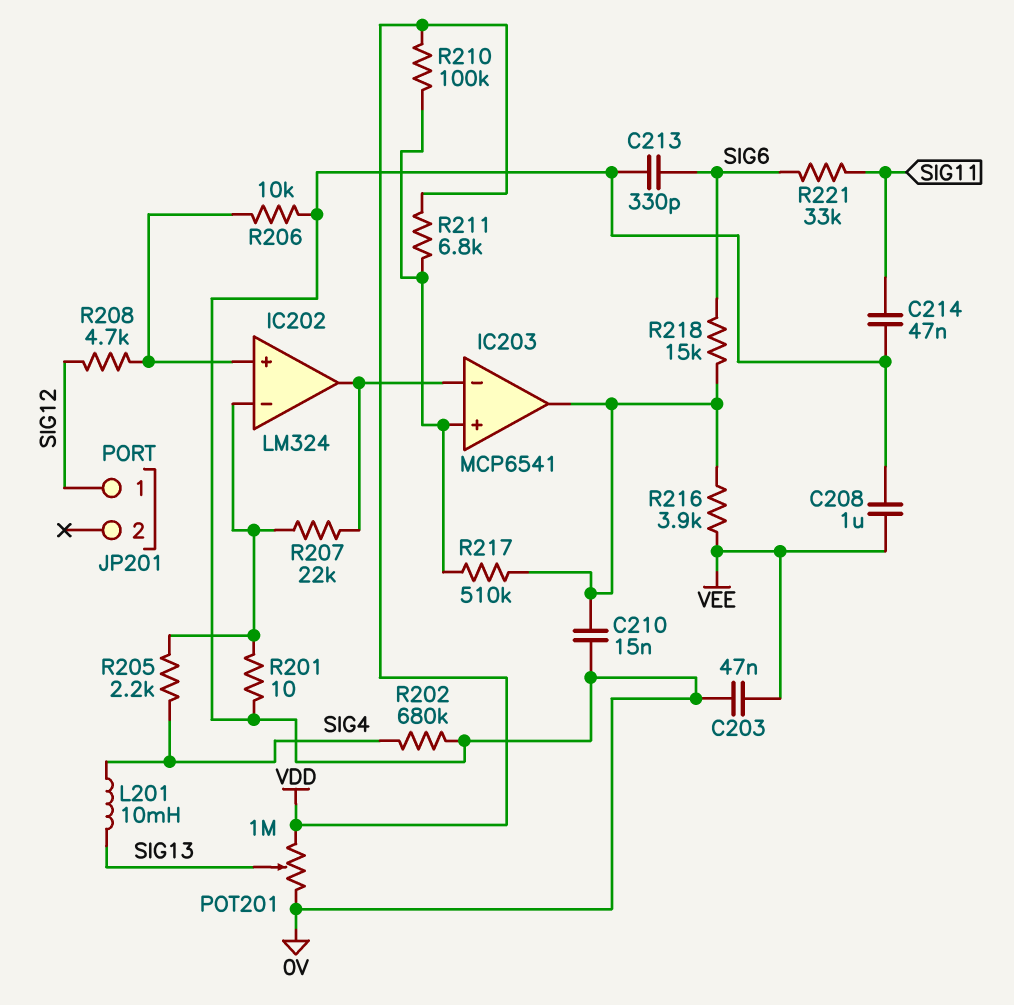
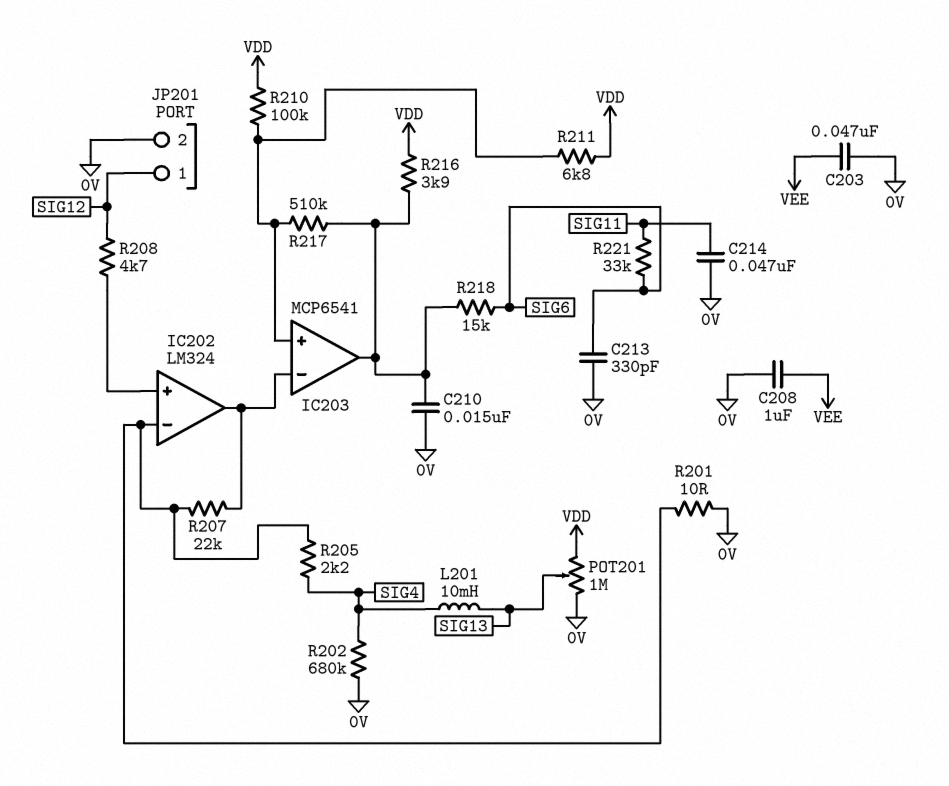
JP201 pin 2: none -> 0V
R206: 10k (0V, IC202/in+) -> none
R216: 3.9k (IC203/out, VEE) -> 3.9k (IC203/out, VDD)

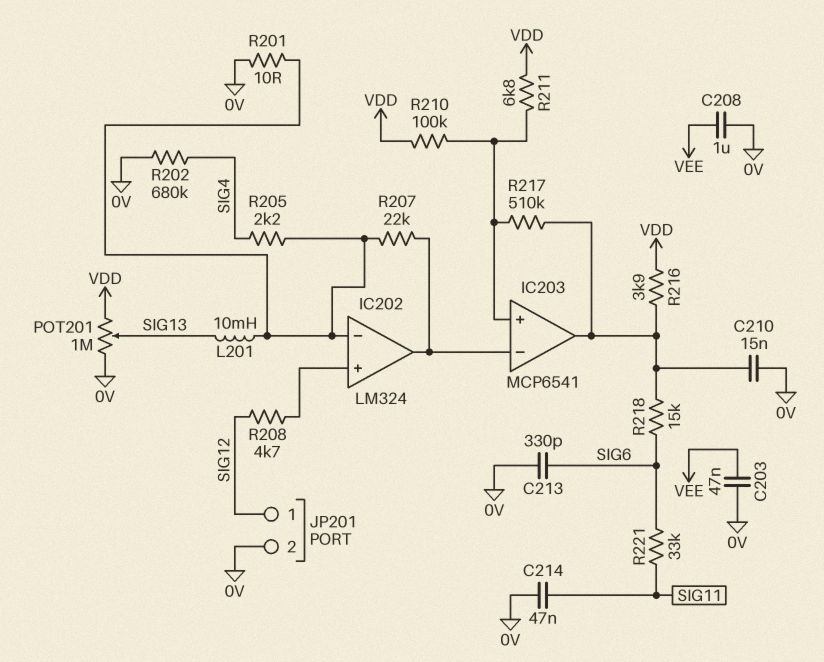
L201: 10mH (SIG4, SIG13) -> 10mH (IC202/in-, SIG13)

